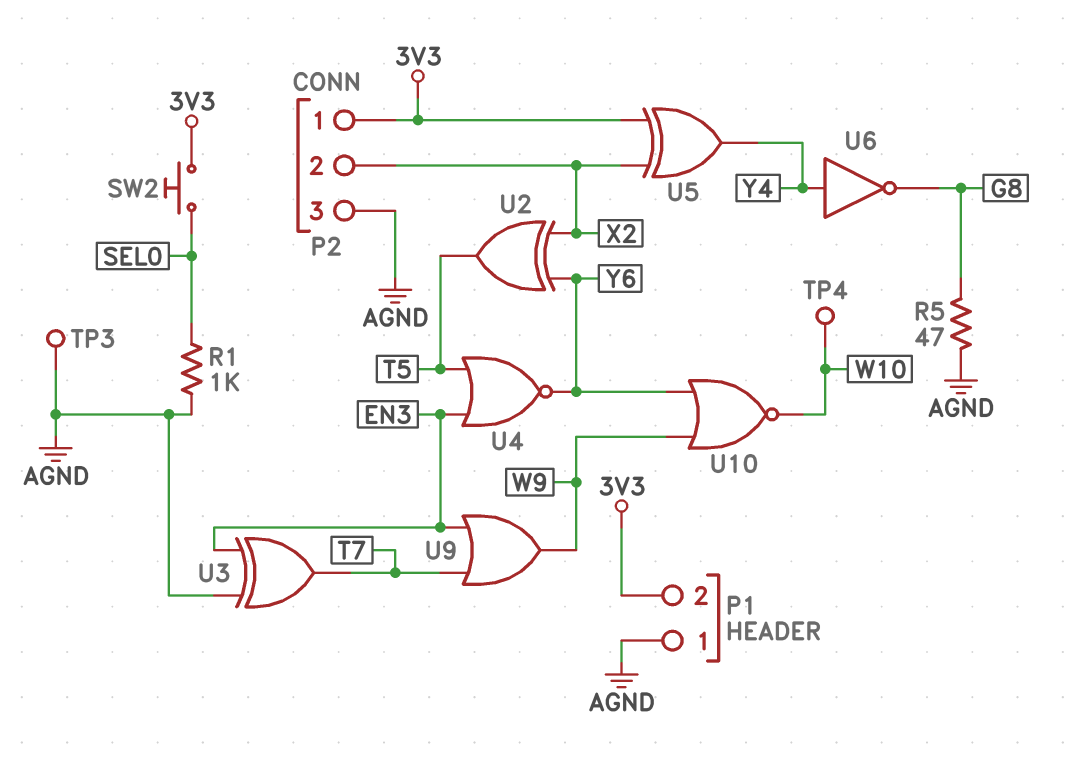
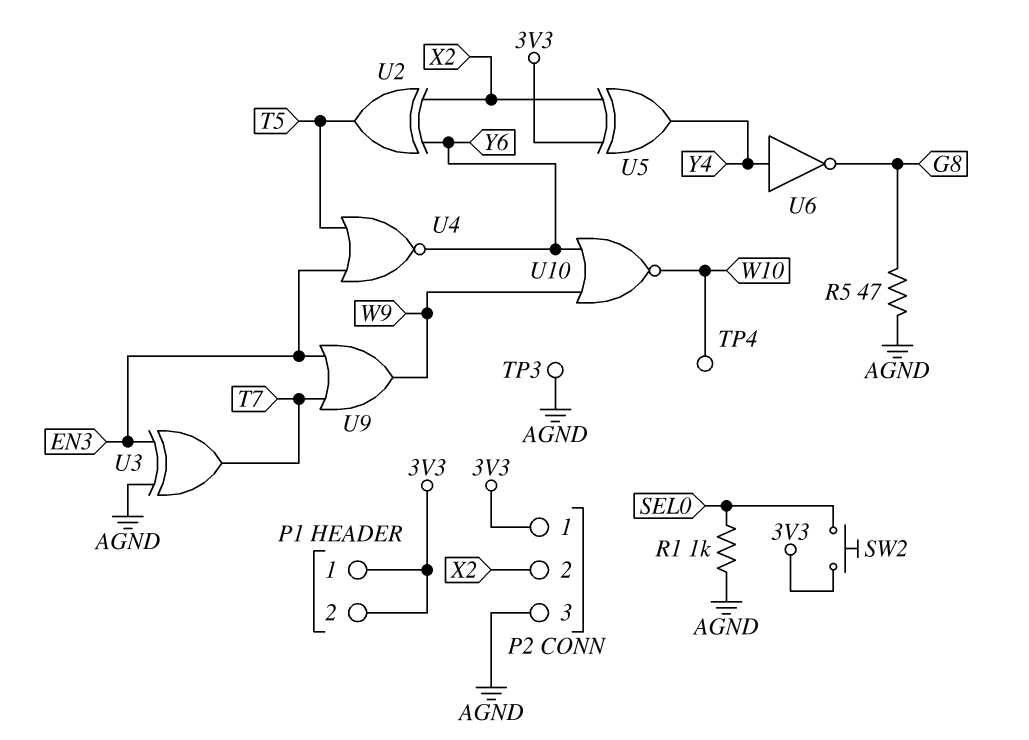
P1 pin 1: AGND -> 3V3

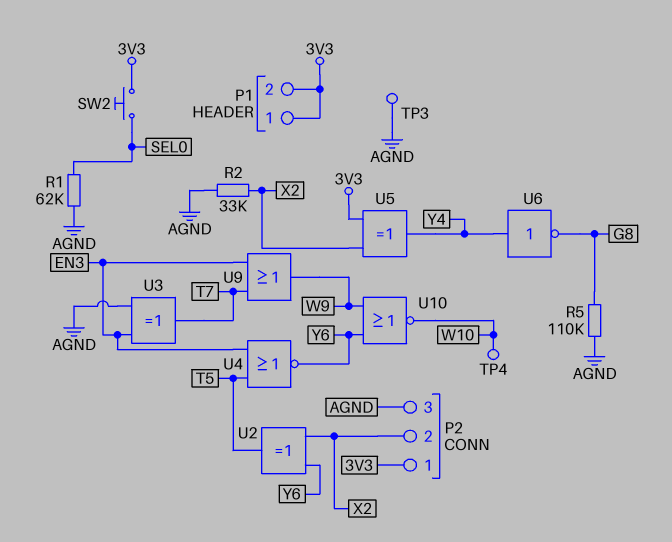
R1: 1k (AGND, SEL0) -> 62k (AGND, SEL0)
R2: none -> 33k (AGND, X2)
R5: 47 (AGND, G8) -> 110k (AGND, G8)

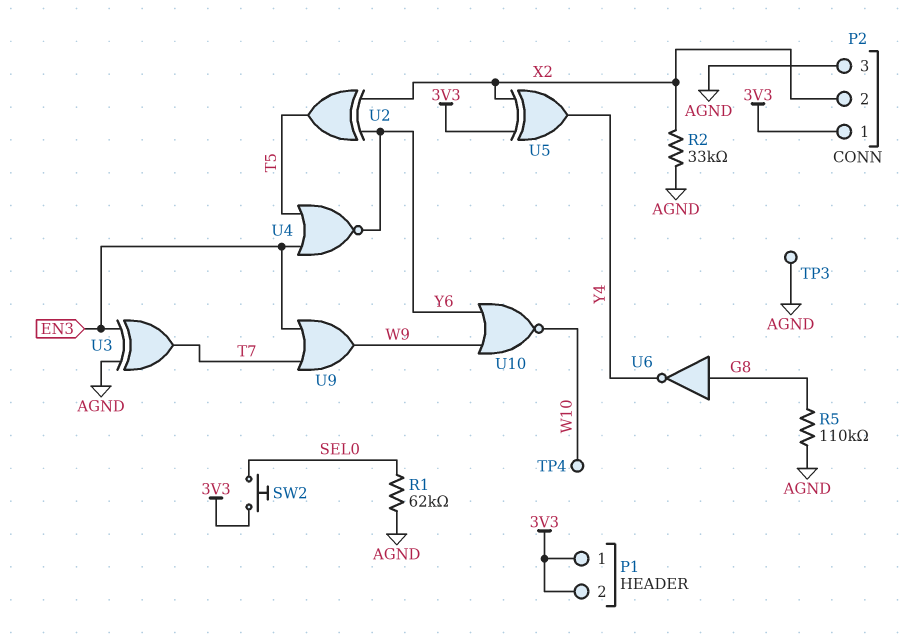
U6: NOT (in Y4, out G8) -> NOT (in G8, out Y4)

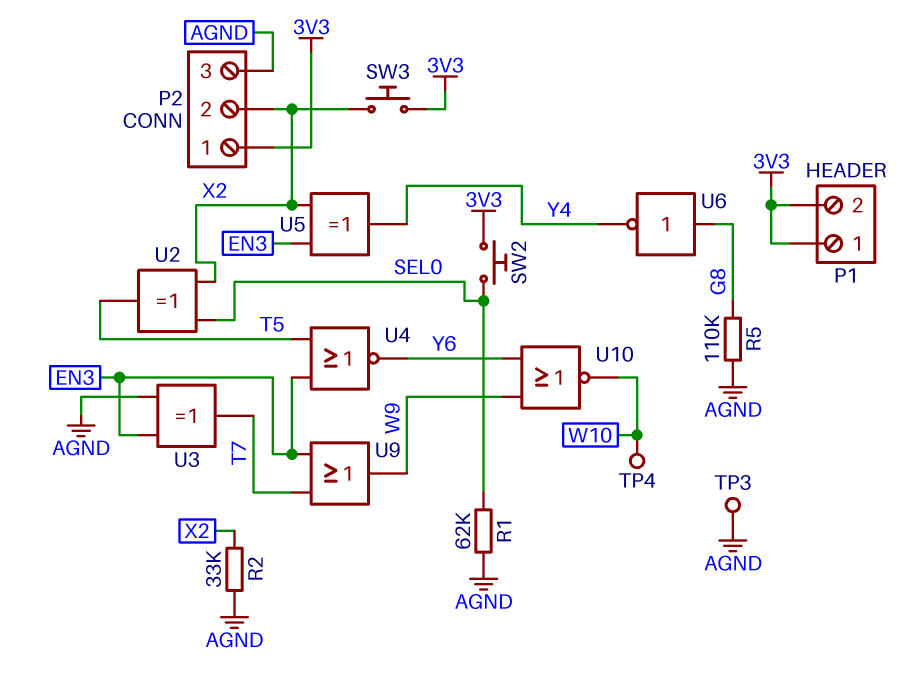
SW3: none -> button (3V3, X2)
U2: XOR (in X2, in Y6, out T5) -> XOR (in SEL0, in X2, out T5)
U5: XOR (in 3V3, in X2, out Y4) -> XOR (in EN3, in X2, out Y4)

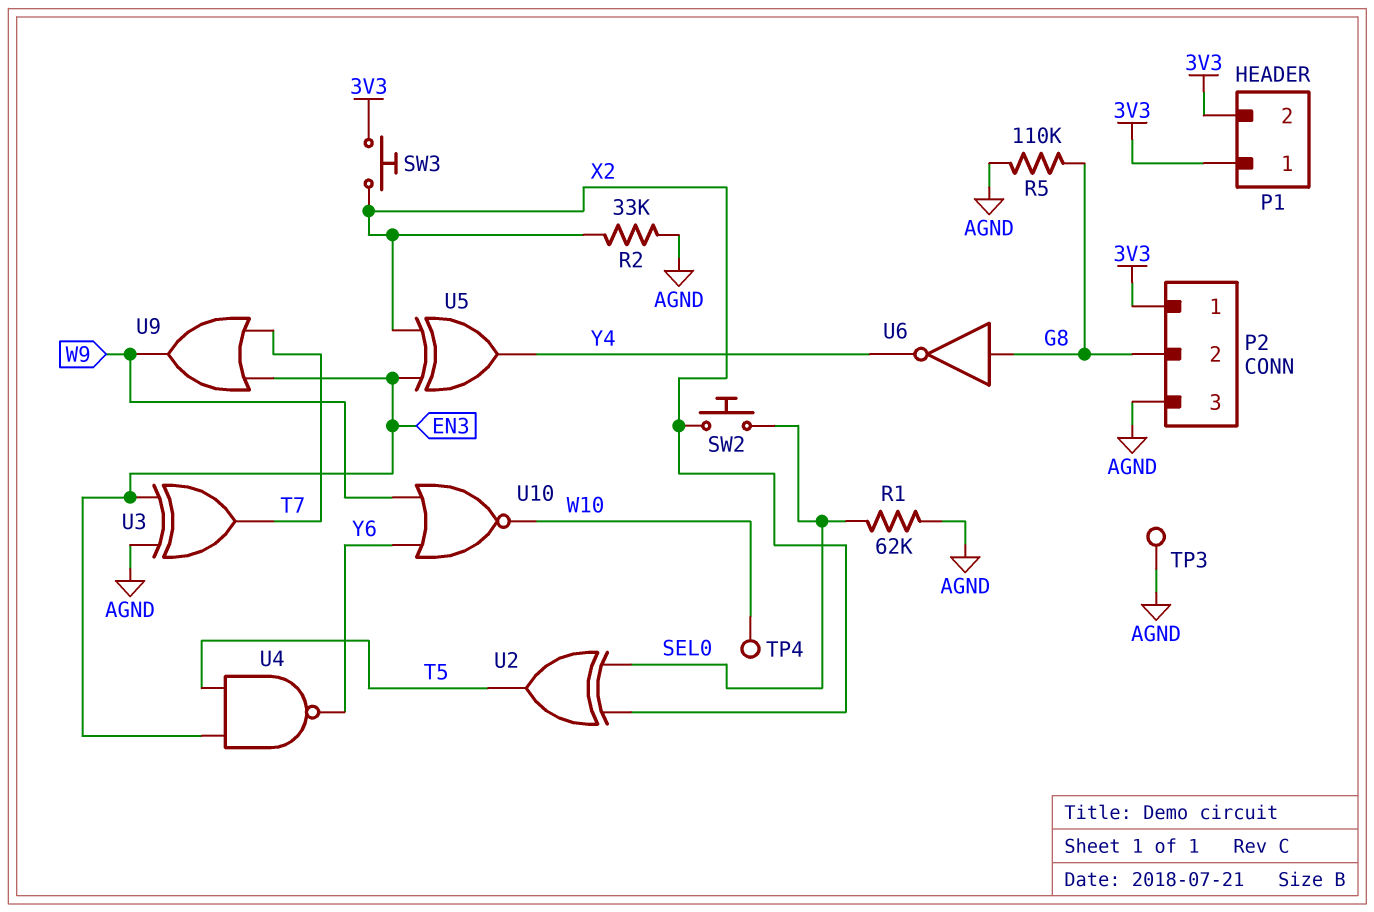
P2 pin 2: X2 -> G8
SW2: button (3V3, SEL0) -> button (SEL0, X2)
U4: NOR (in EN3, in T5, out Y6) -> NAND (in EN3, in T5, out Y6)

